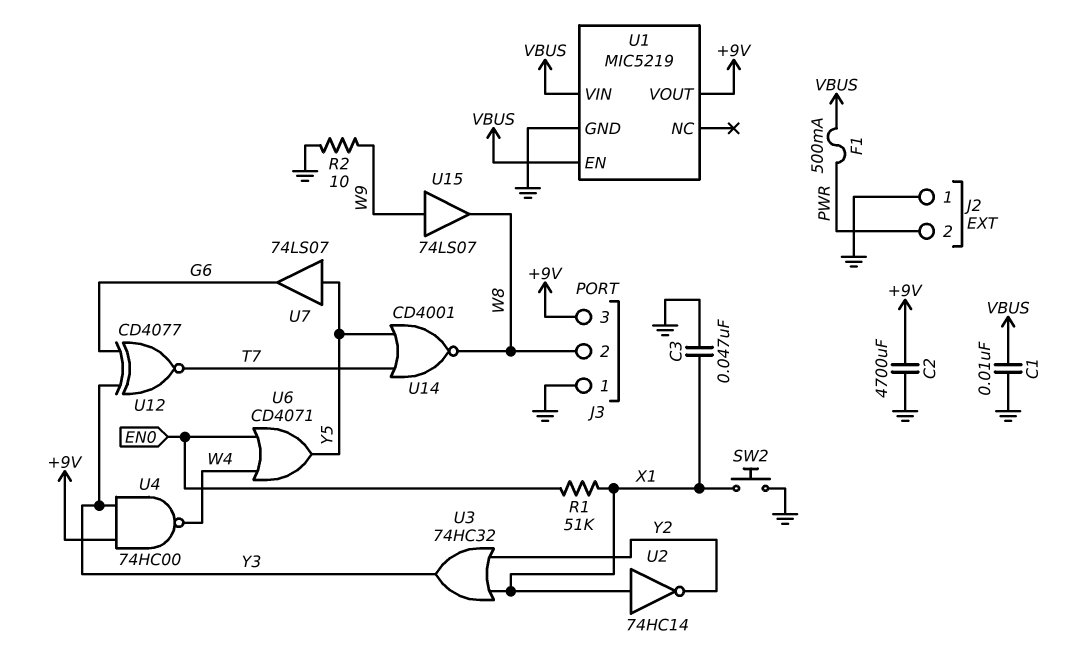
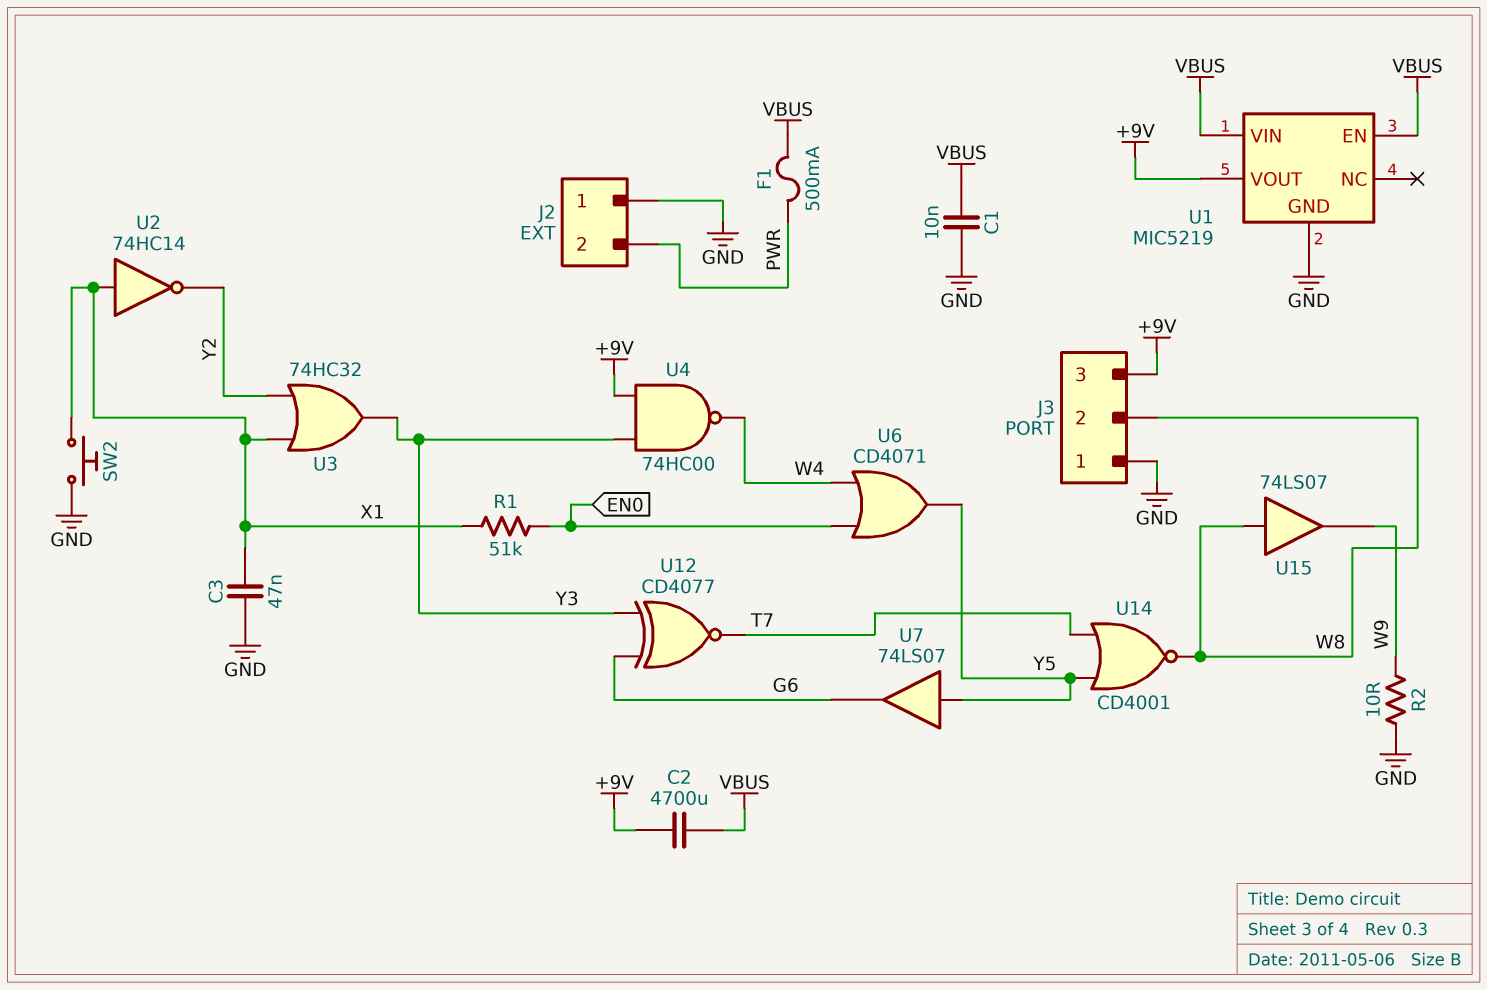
C2: 4700uF (+9V, GND) -> 4700uF (+9V, VBUS)
U15: buffer 74LS07 (in W9, out W8) -> buffer 74LS07 (in W8, out W9)

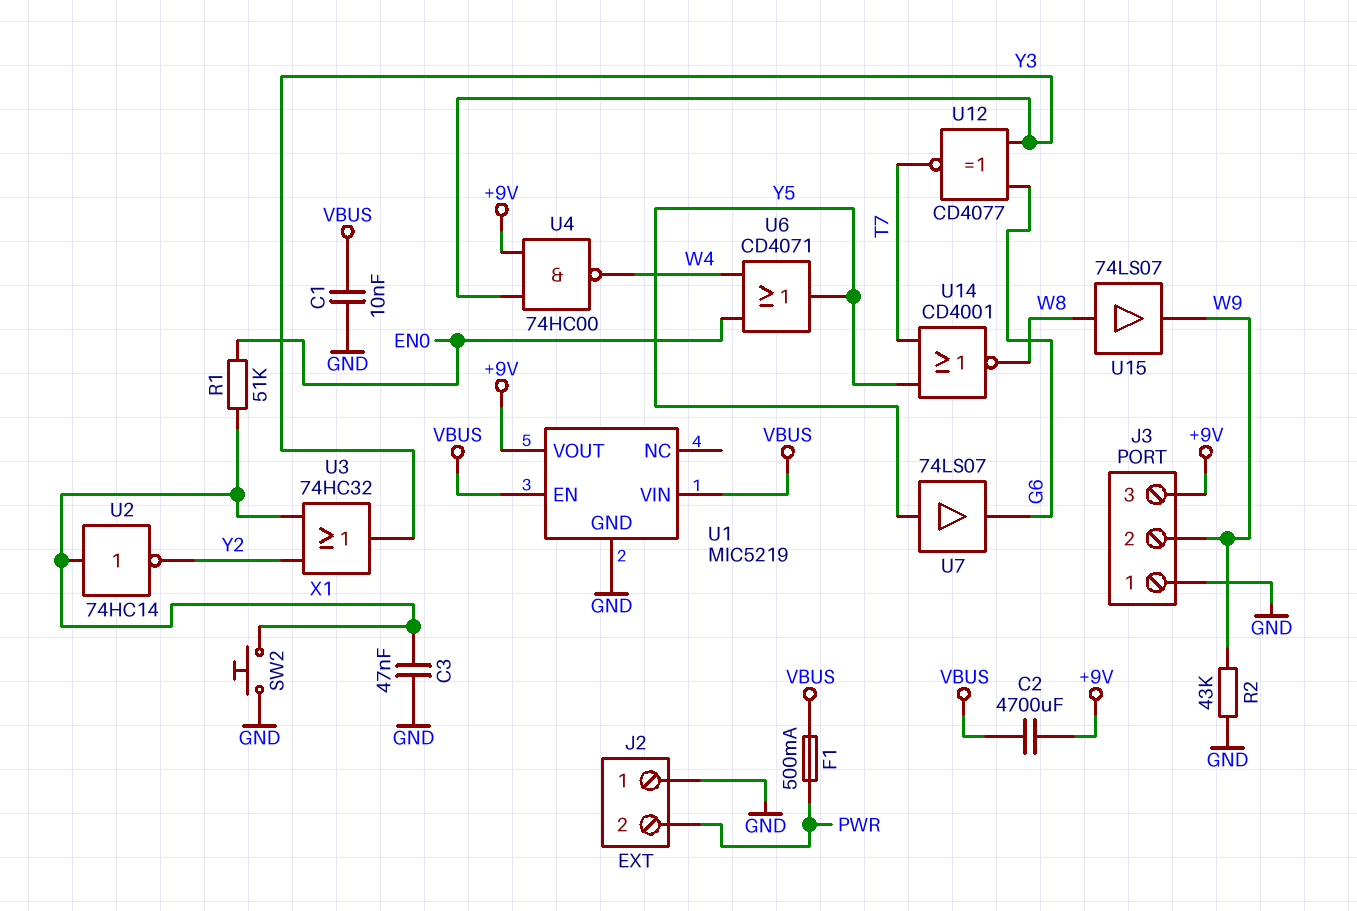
J3 pin 2: W8 -> W9
R2: 10 (GND, W9) -> 43k (GND, W9)

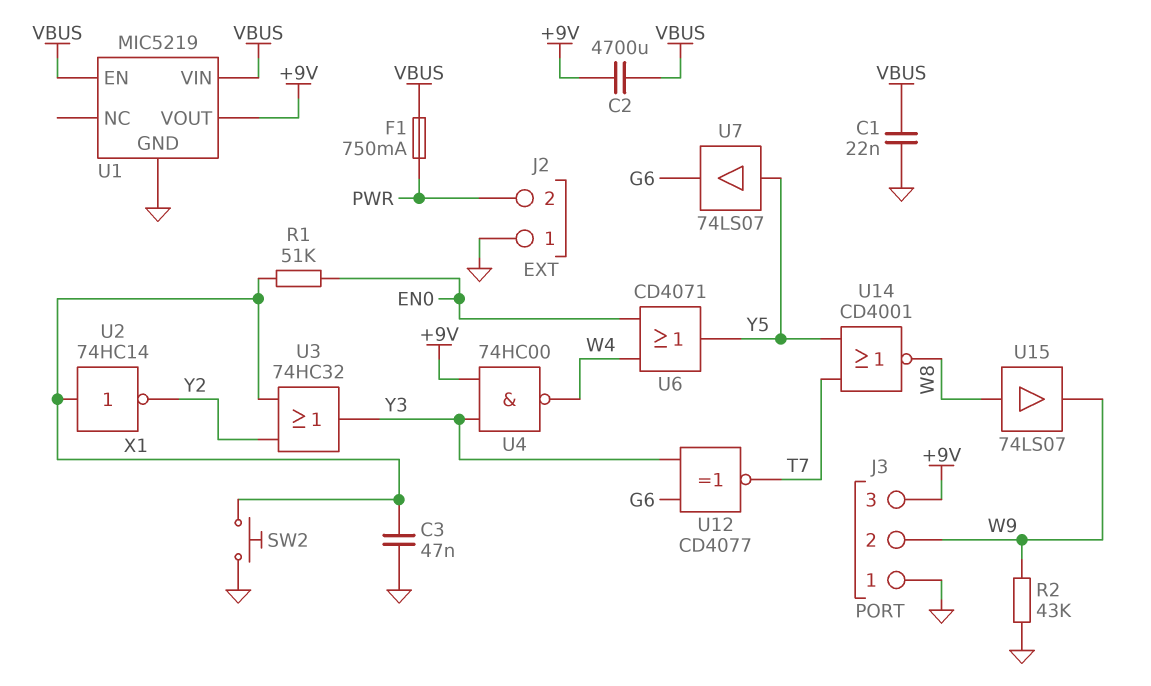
C1: 10nF (GND, VBUS) -> 22nF (GND, VBUS)
F1: 500mA (PWR, VBUS) -> 750mA (PWR, VBUS)

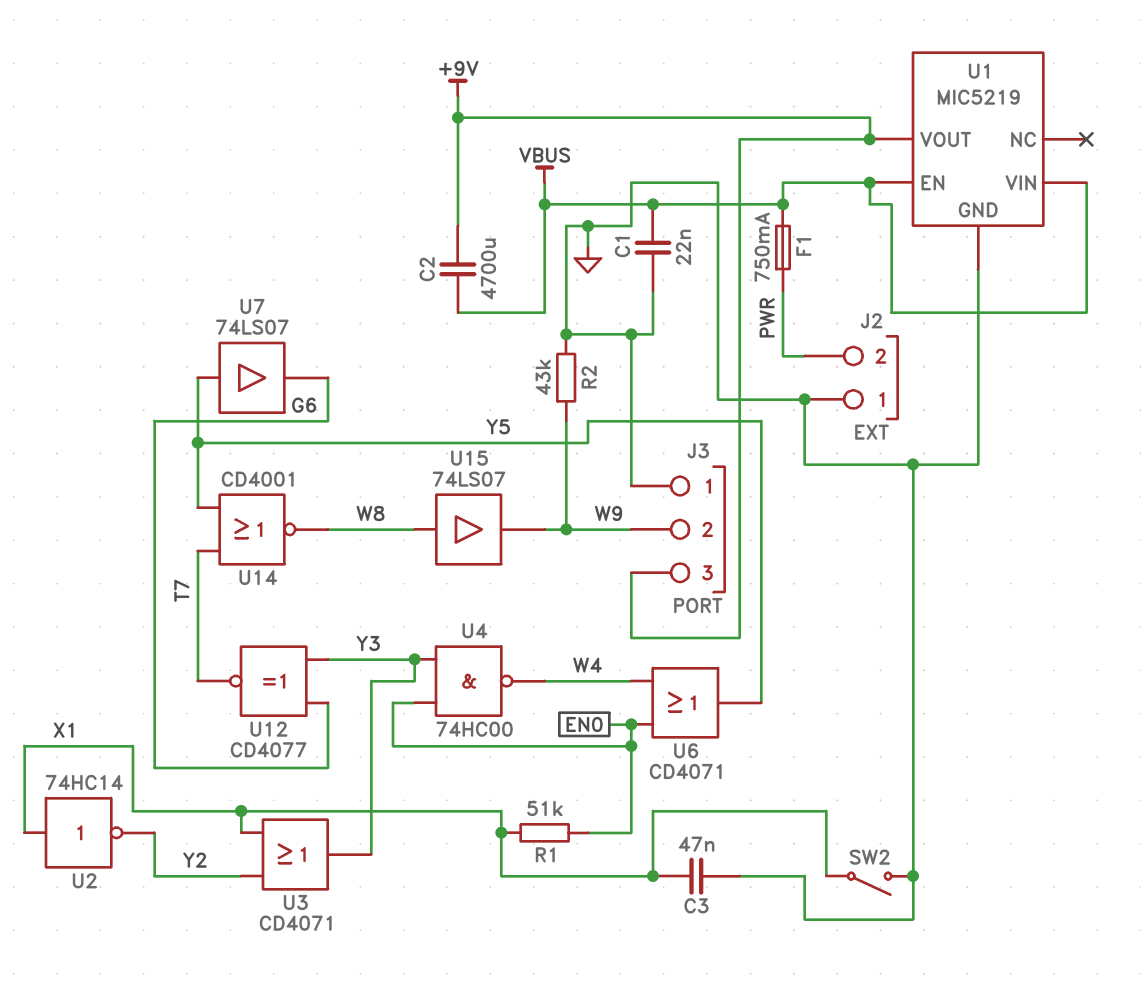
SW2: button (GND, X1) -> switch (GND, X1)
U3: OR 74HC32 (in X1, in Y2, out Y3) -> OR CD4071 (in X1, in Y2, out Y3)
U4: NAND 74HC00 (in +9V, in Y3, out W4) -> NAND 74HC00 (in EN0, in Y3, out W4)

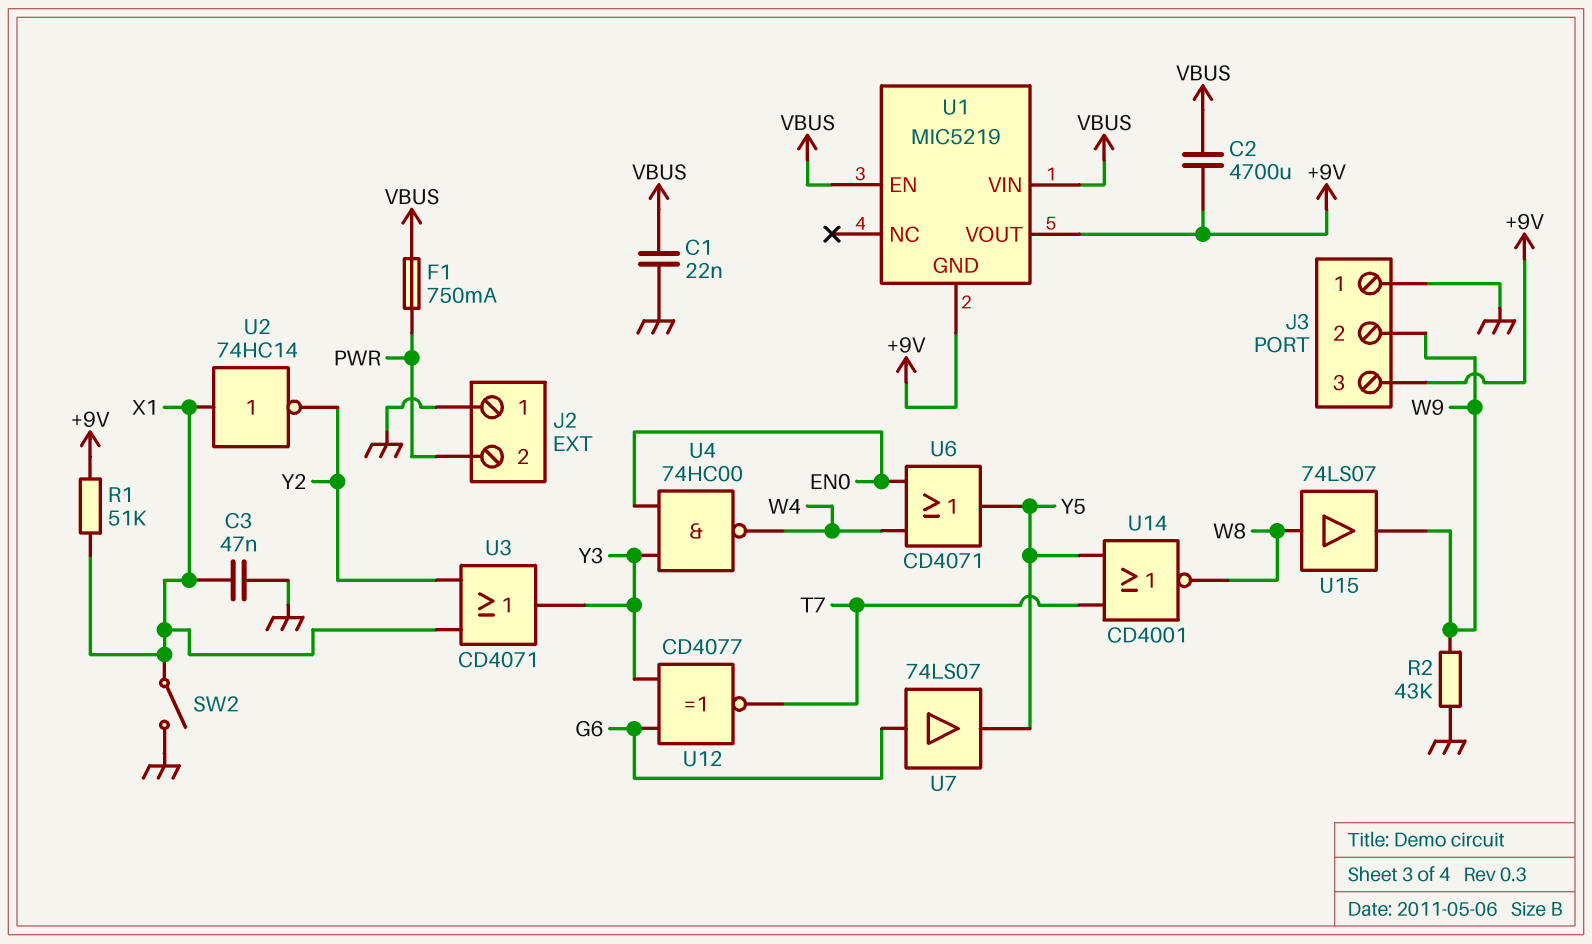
R1: 51k (EN0, X1) -> 51k (+9V, X1)
U1 pin GND: GND -> +9V
U7: buffer 74LS07 (in Y5, out G6) -> buffer 74LS07 (in G6, out Y5)

